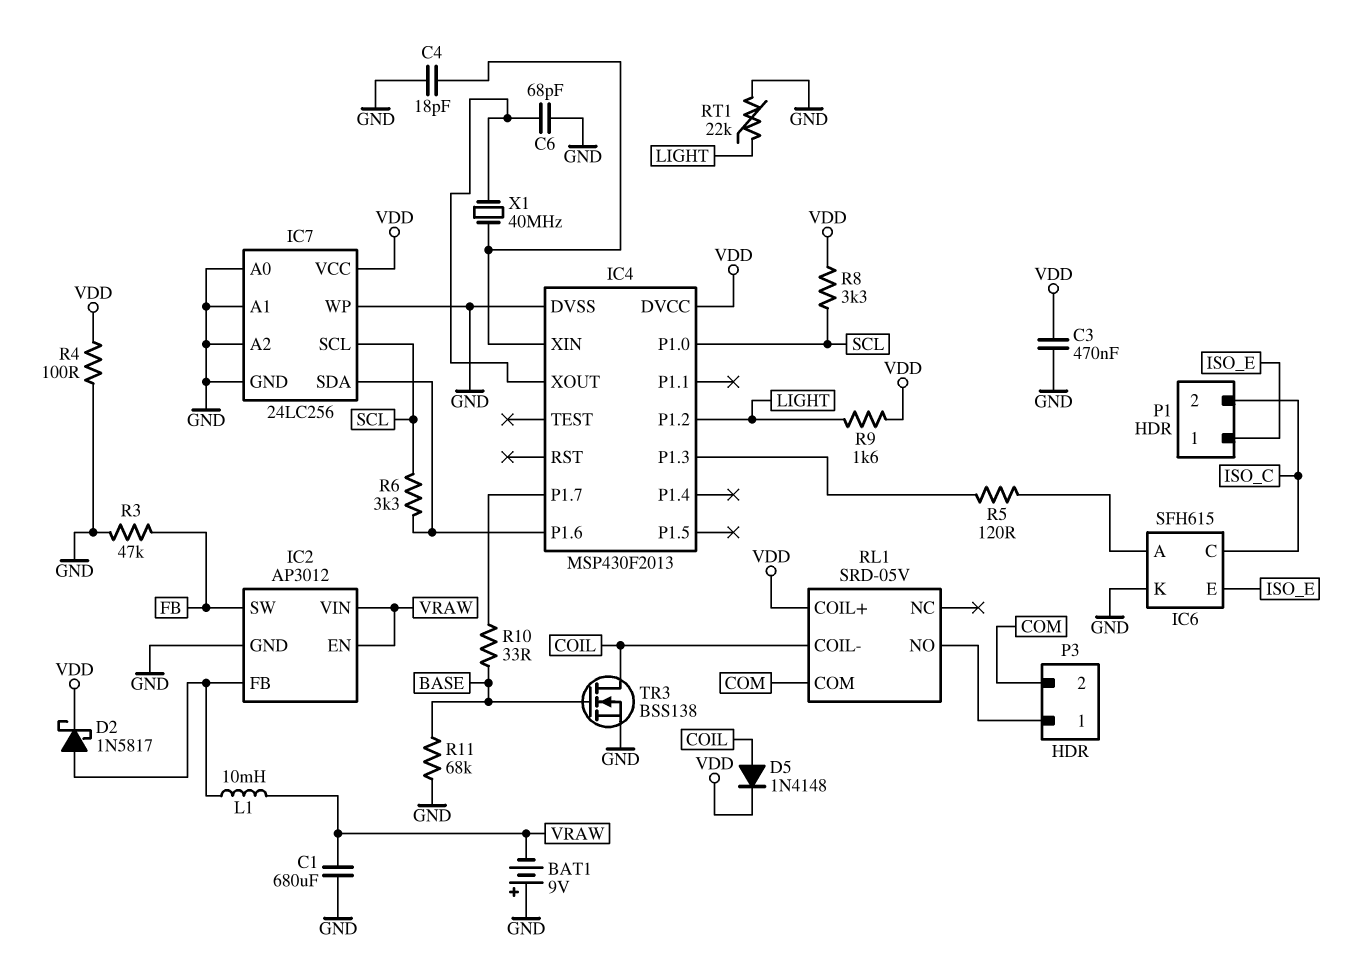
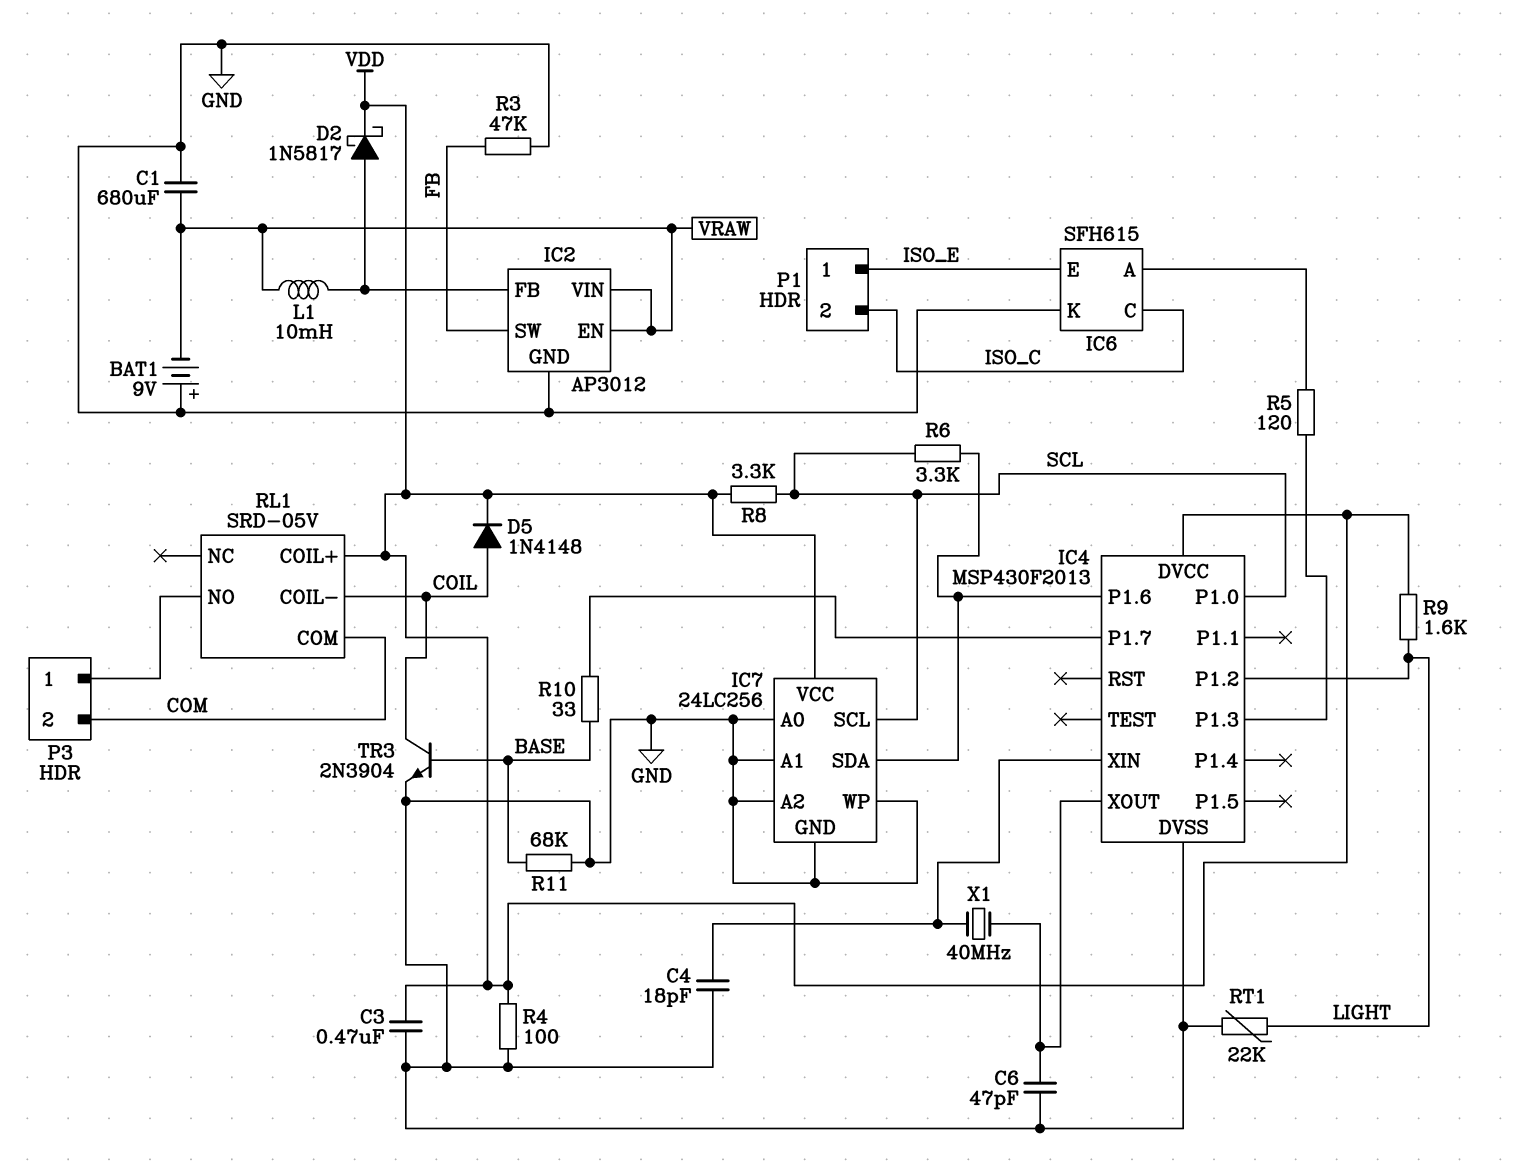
C6: 68pF (GND, IC4/XOUT) -> 47pF (GND, IC4/XOUT)
TR3: NMOS BSS138 (G BASE, D COIL, S GND) -> NPN 2N3904 (B BASE, C COIL, E GND)

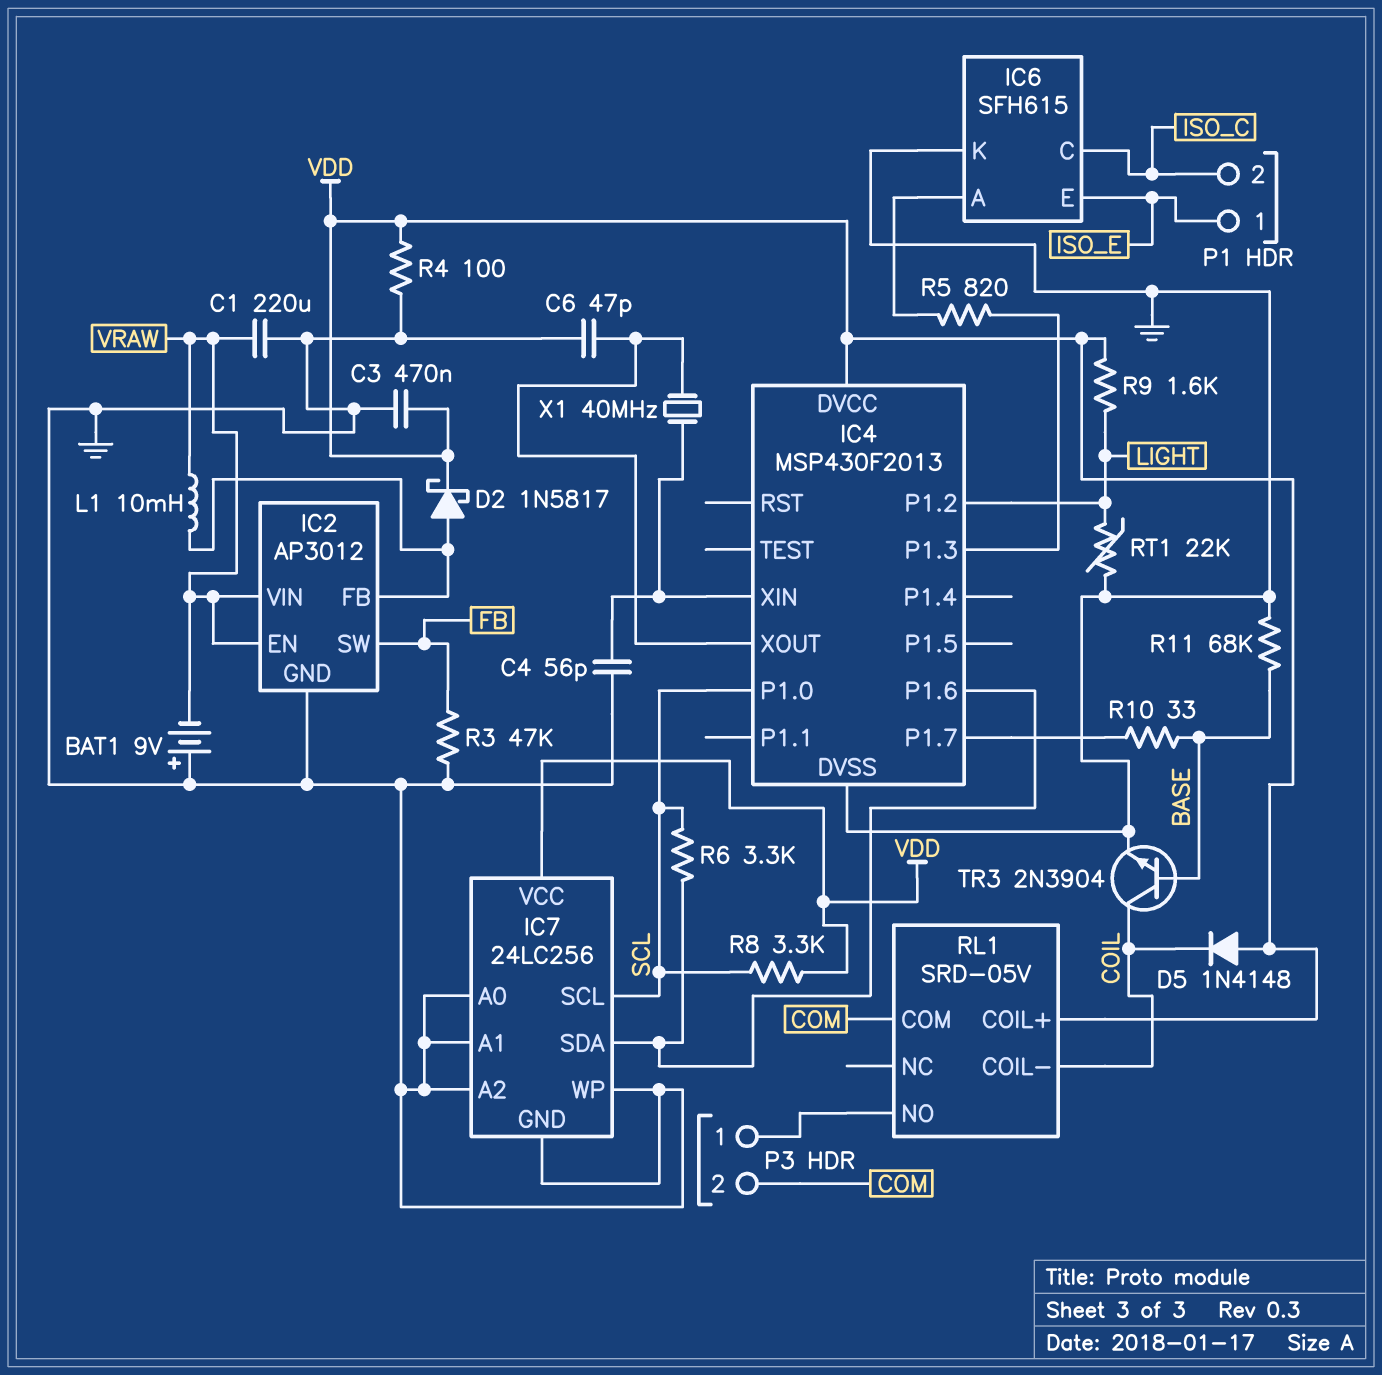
C1: 680uF (GND, VRAW) -> 220uF (GND, VRAW)
C4: 18pF (GND, IC4/XIN) -> 56pF (GND, IC4/XIN)
D5: diode 1N4148 (A COIL, K VDD) -> diode 1N4148 (A VDD, K COIL)
R5: 120 (IC4/P1.3, IC6/A) -> 820 (IC4/P1.3, IC6/A)

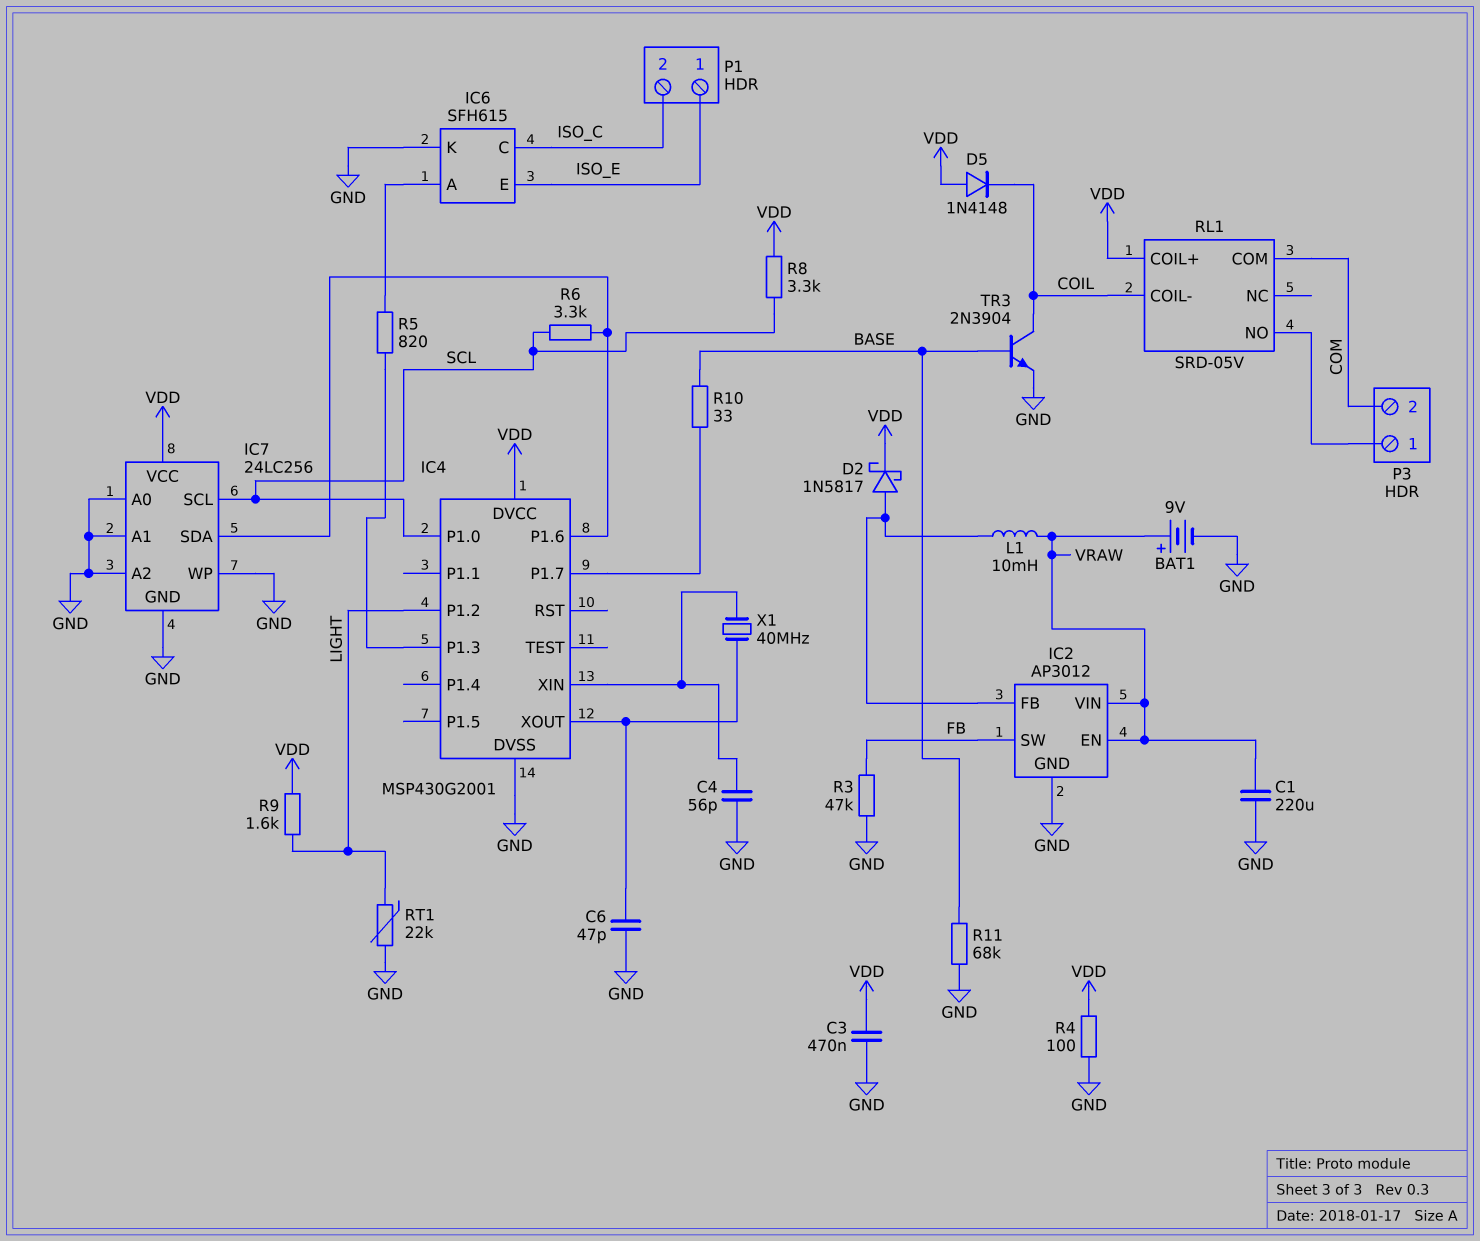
BAT1: 9V (plus GND, minus VRAW) -> 9V (plus VRAW, minus GND)
IC4: MSP430F2013 -> MSP430G2001

